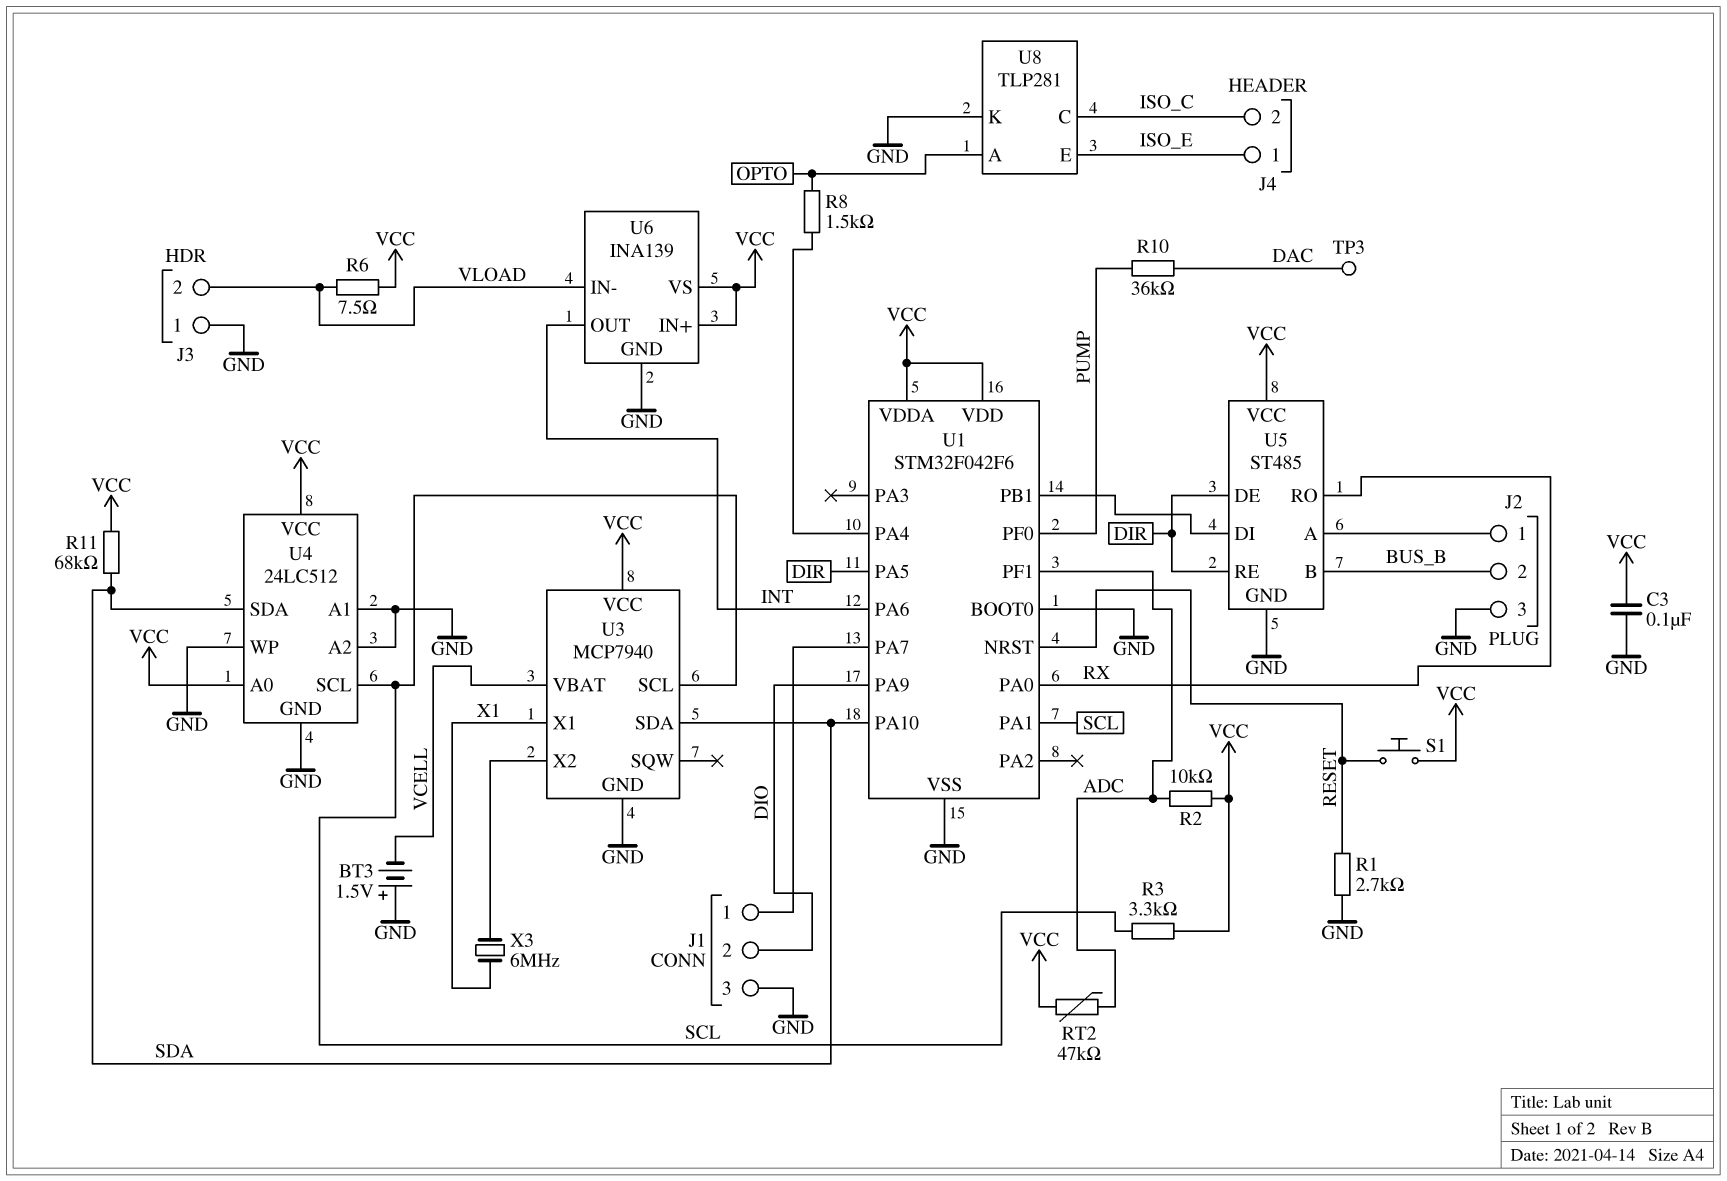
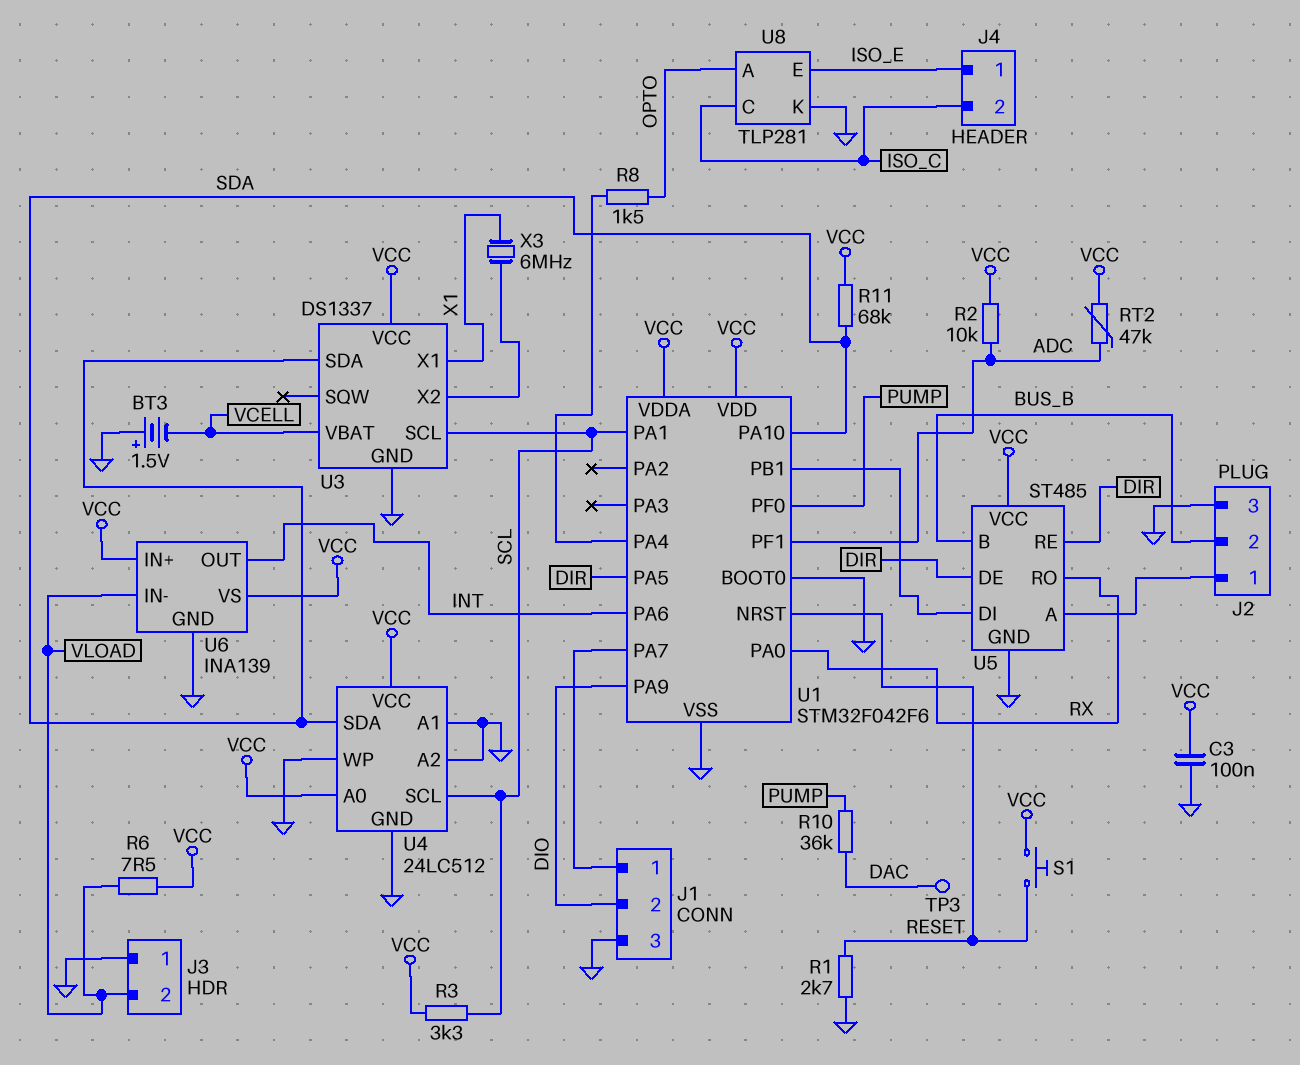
U3: MCP7940 -> DS1337

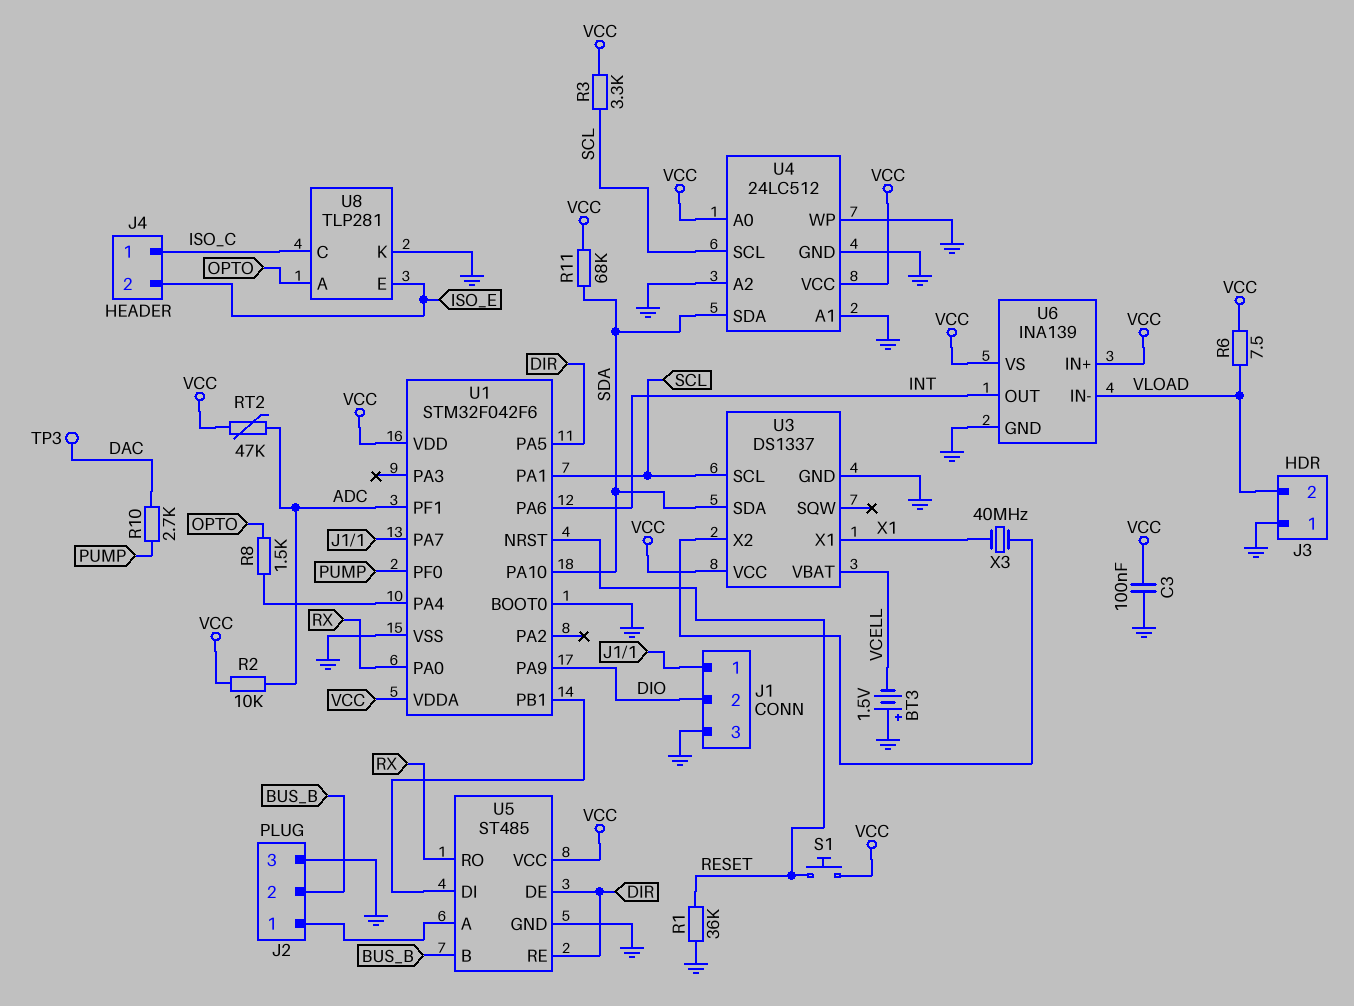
J4 pin 1: ISO_E -> ISO_C
J4 pin 2: ISO_C -> ISO_E
R1: 2.7k (GND, RESET) -> 36k (GND, RESET)
R10: 36k (DAC, PUMP) -> 2.7k (DAC, PUMP)
X3: 6MHz (U3/X2, X1) -> 40MHz (U3/X2, X1)

